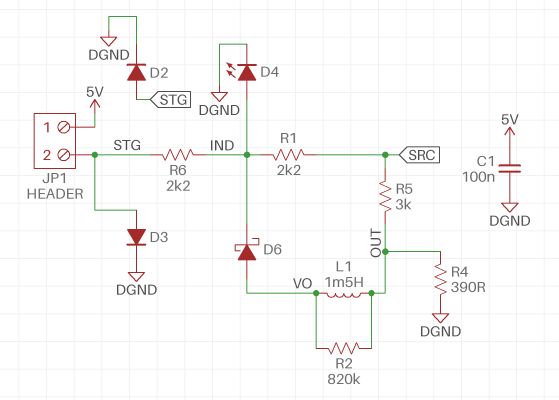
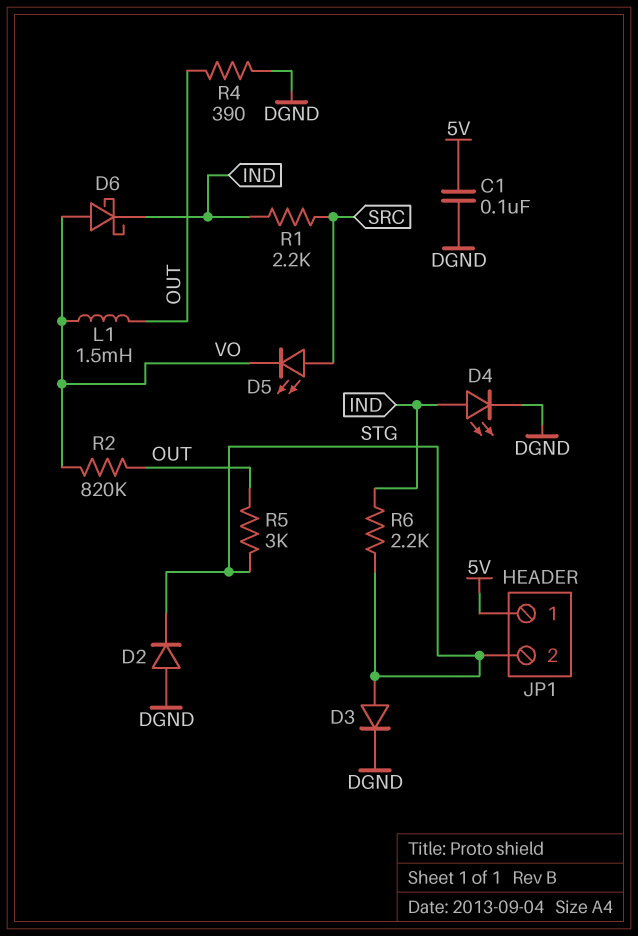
D2: diode (A STG, K DGND) -> diode (A DGND, K STG)
D5: none -> LED (A SRC, K VO)
R5: 3k (OUT, SRC) -> 3k (OUT, STG)

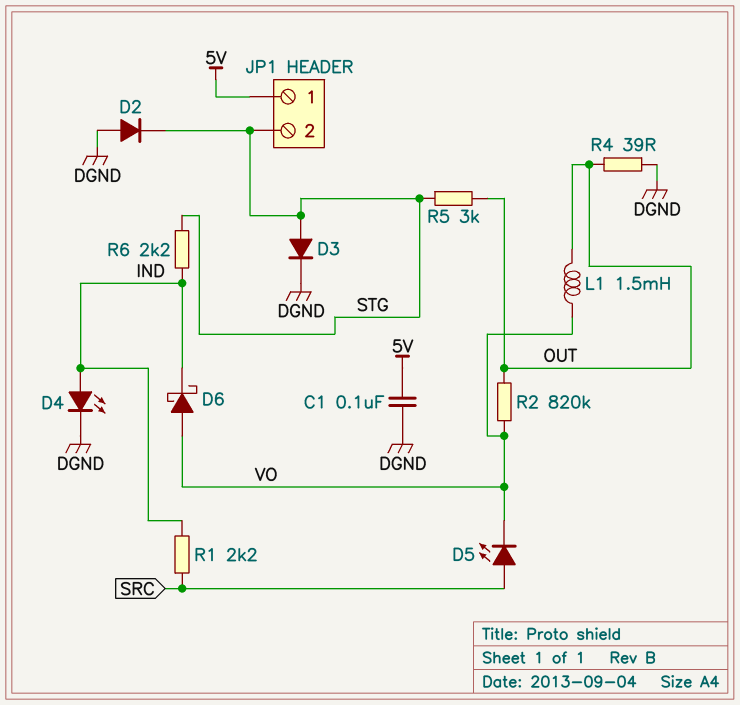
R4: 390 (DGND, OUT) -> 39 (DGND, OUT)

